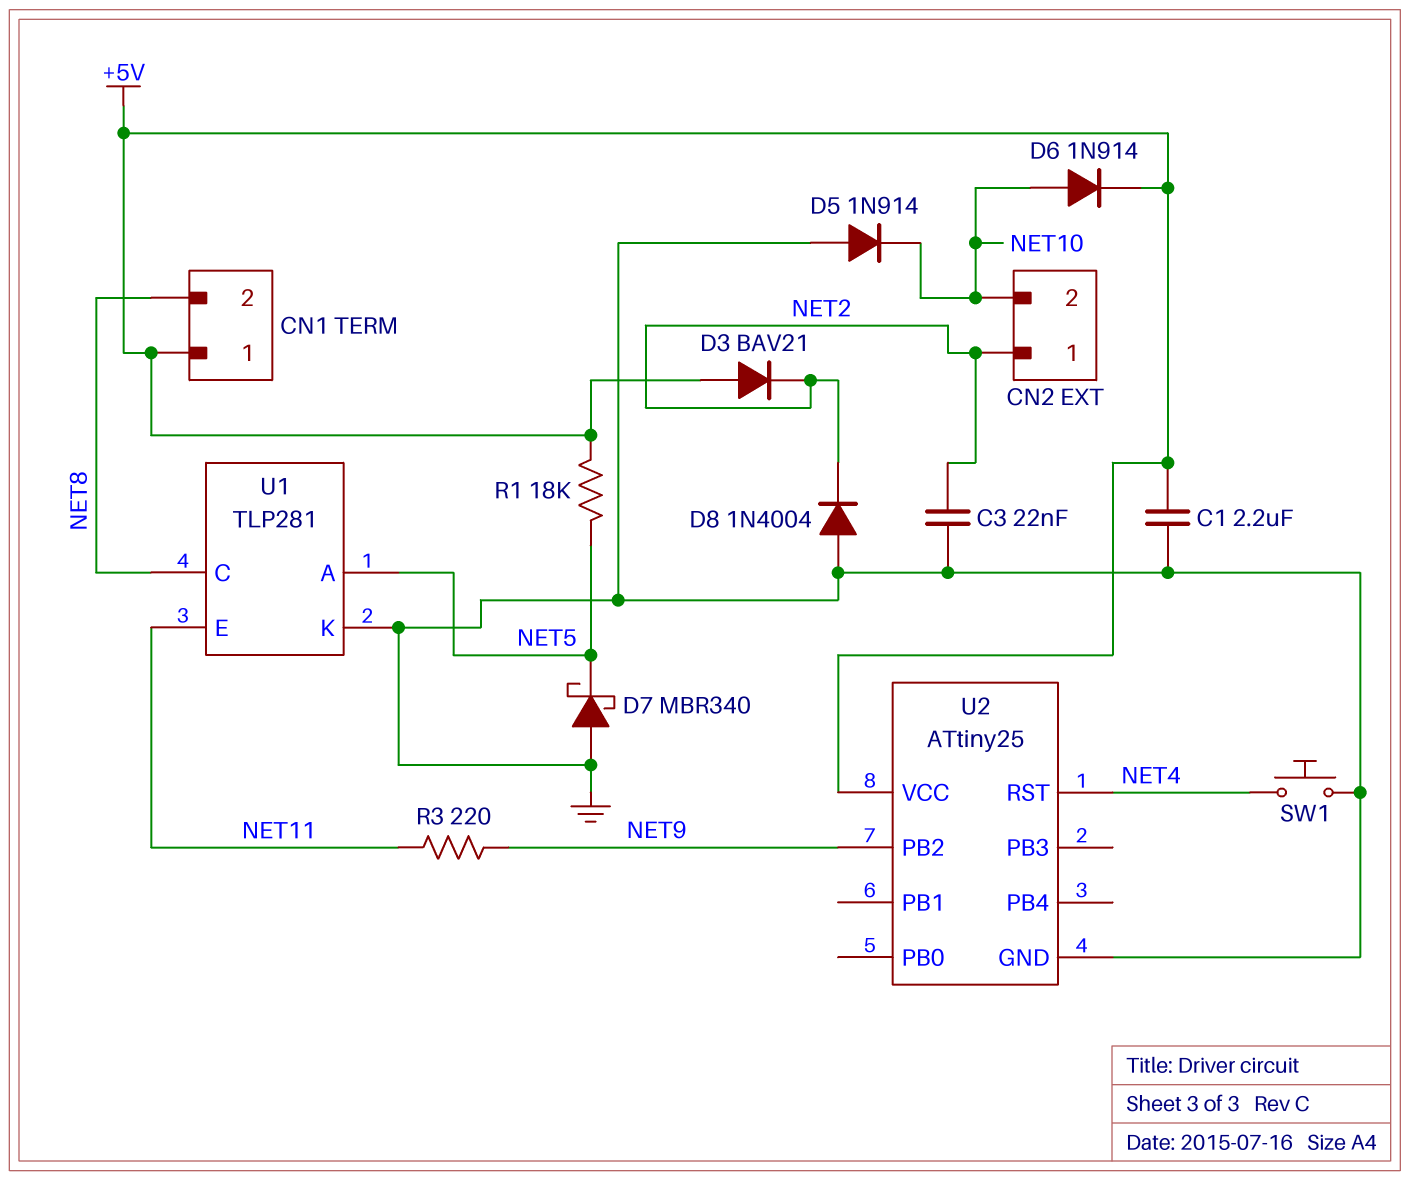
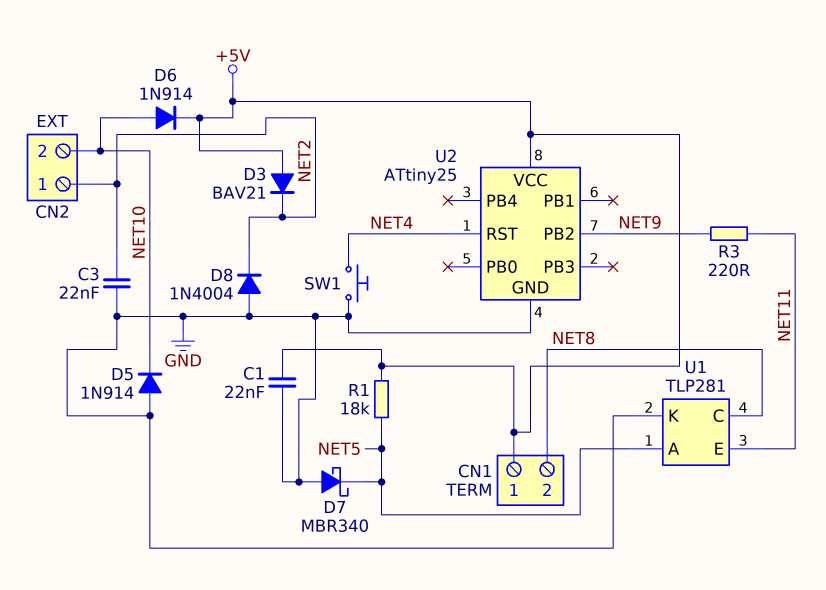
C1: 2.2uF (+5V, GND) -> 22nF (+5V, GND)

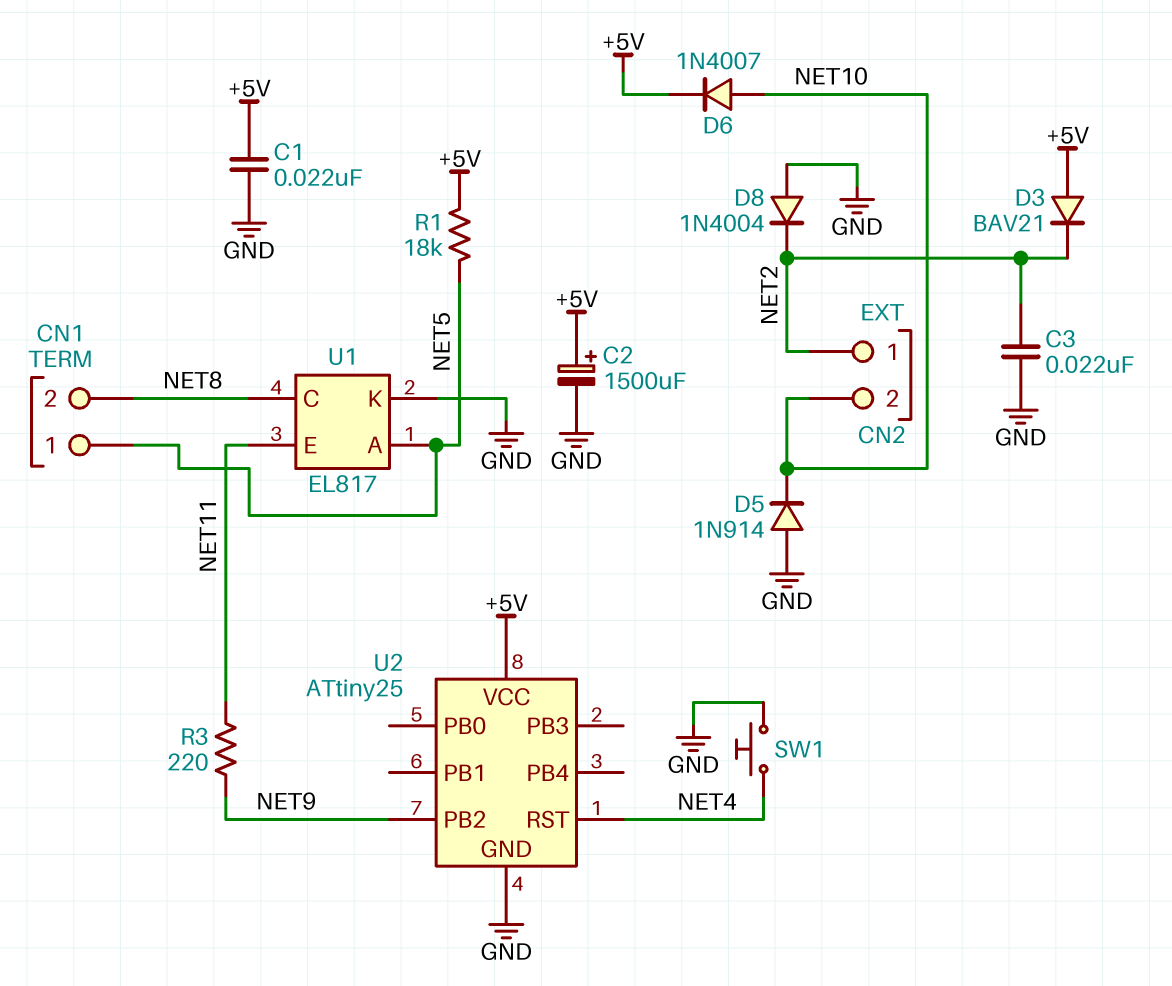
C2: none -> 1500uF (plus +5V, minus GND)
CN1 pin 1: +5V -> NET5
D6: diode 1N914 (A NET10, K +5V) -> diode 1N4007 (A NET10, K +5V)
D7: schottky MBR340 (A GND, K NET5) -> none
U1: TLP281 -> EL817

